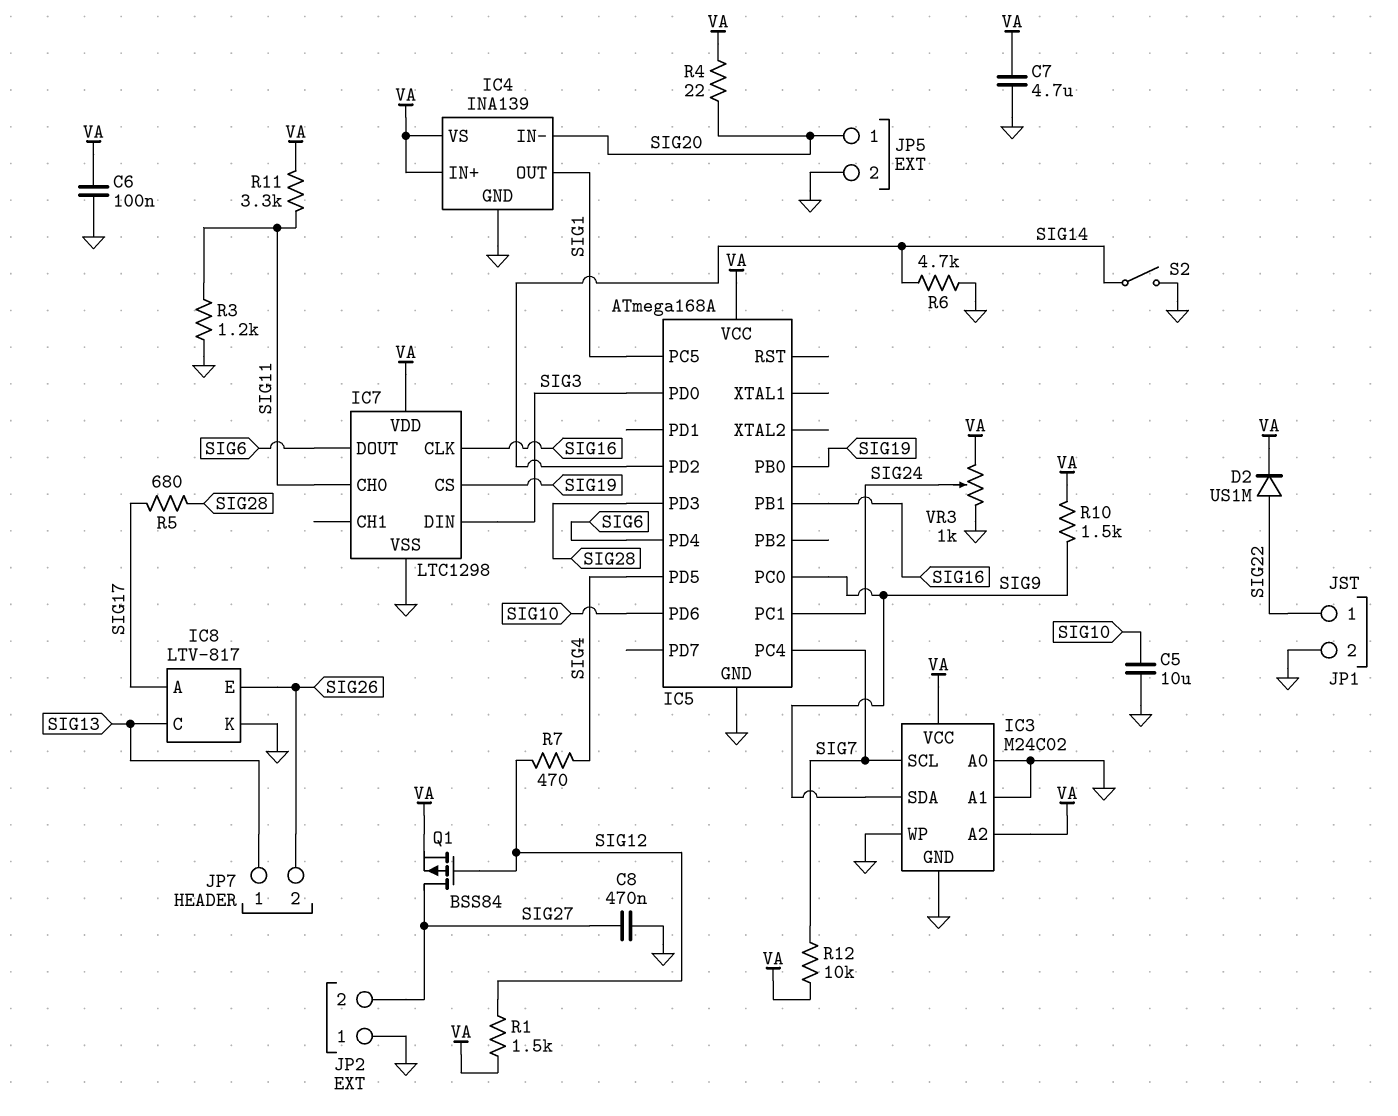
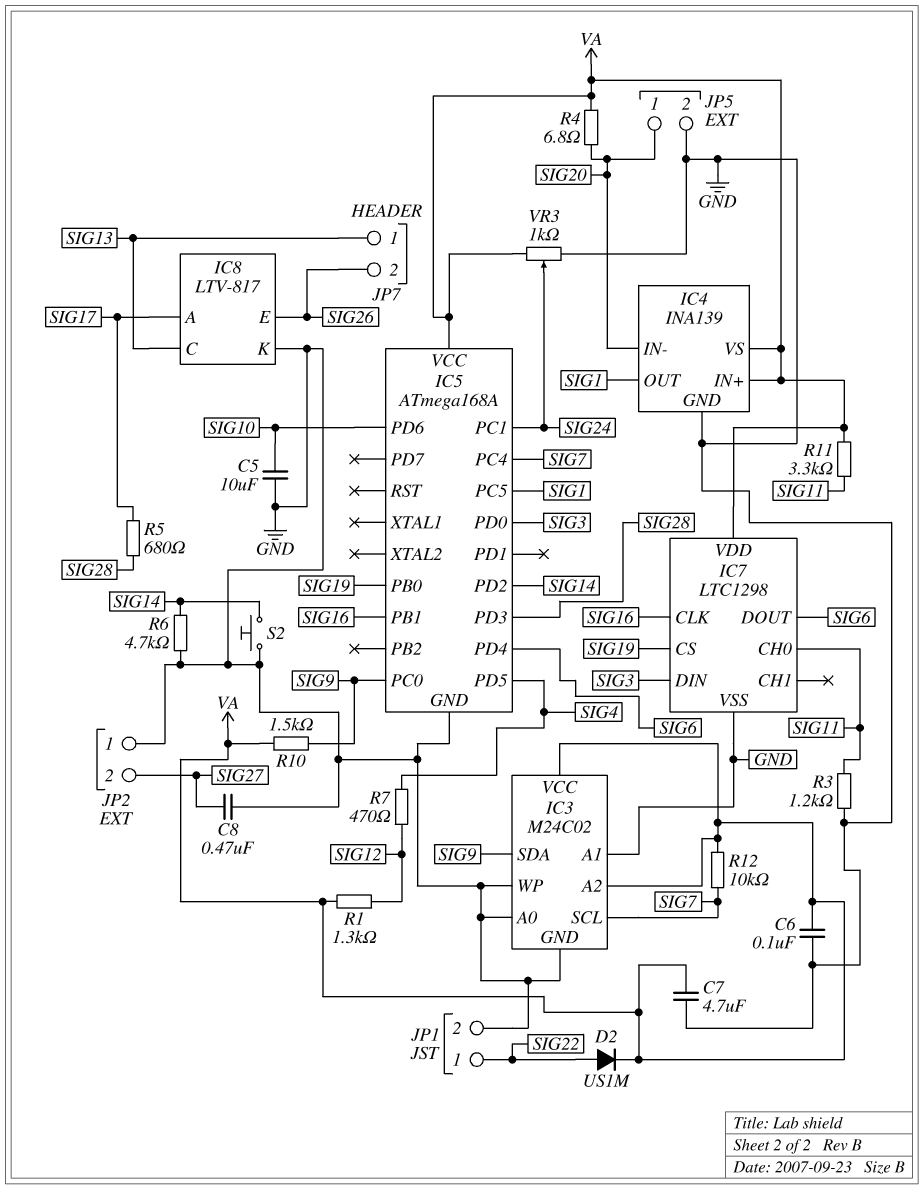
Q1: PMOS BSS84 (G SIG12, D SIG27, S VA) -> none
R1: 1.5k (SIG12, VA) -> 1.3k (SIG12, VA)
R4: 22 (SIG20, VA) -> 6.8 (SIG20, VA)
S2: switch (GND, SIG14) -> button (GND, SIG14)

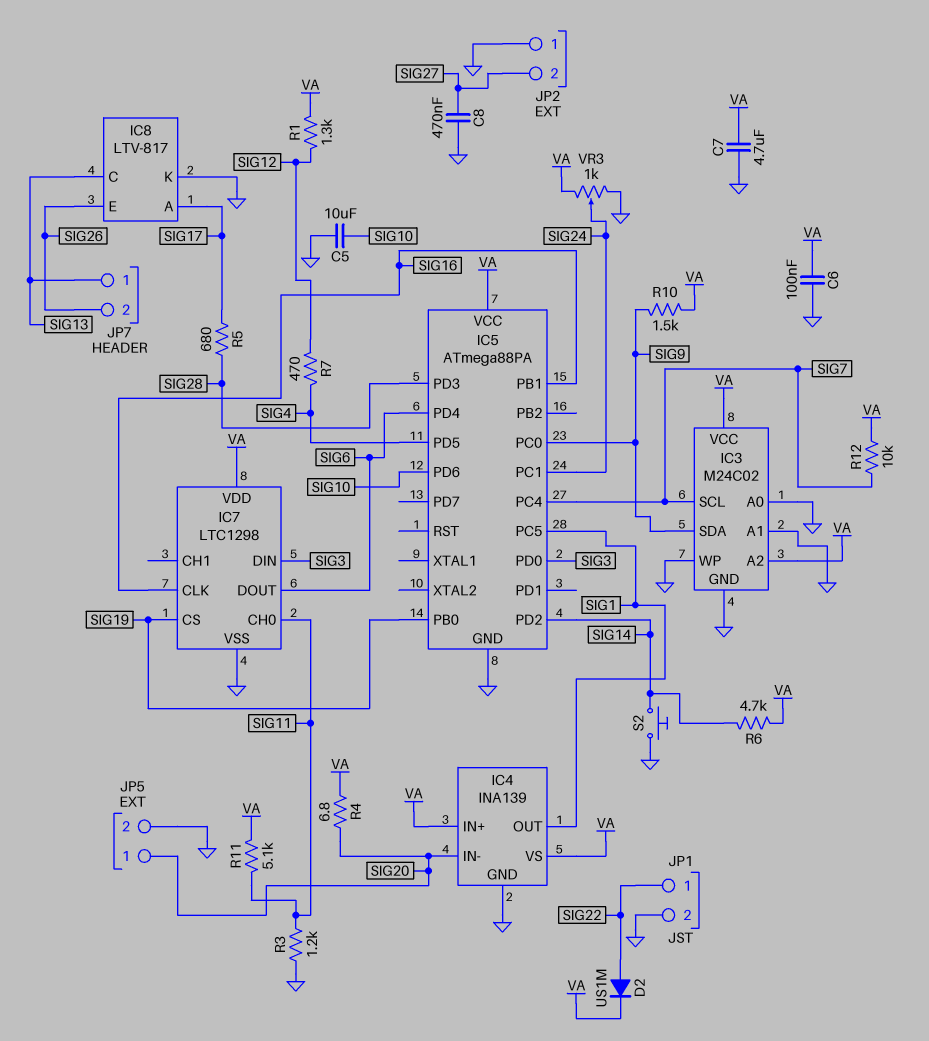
IC5: ATmega168A -> ATmega88PA
R6: 4.7k (GND, SIG14) -> 4.7k (SIG14, VA)
R11: 3.3k (SIG11, VA) -> 5.1k (SIG11, VA)

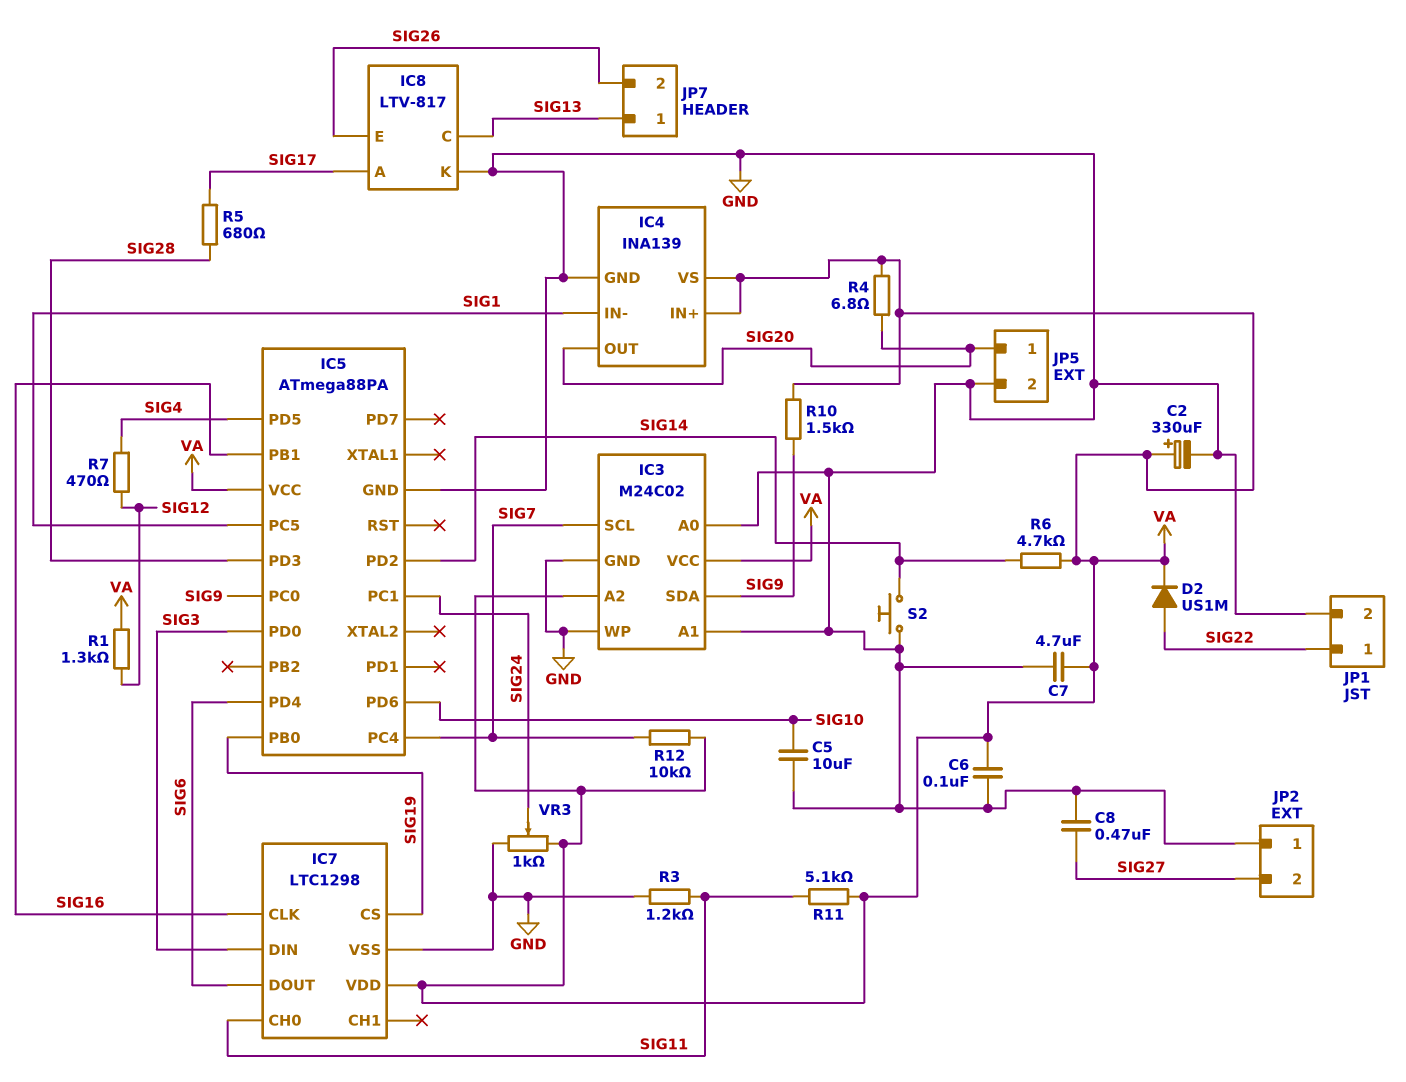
C2: none -> 330uF (plus VA, minus GND)
IC4 pin IN-: SIG20 -> SIG1
IC4 pin OUT: SIG1 -> SIG20

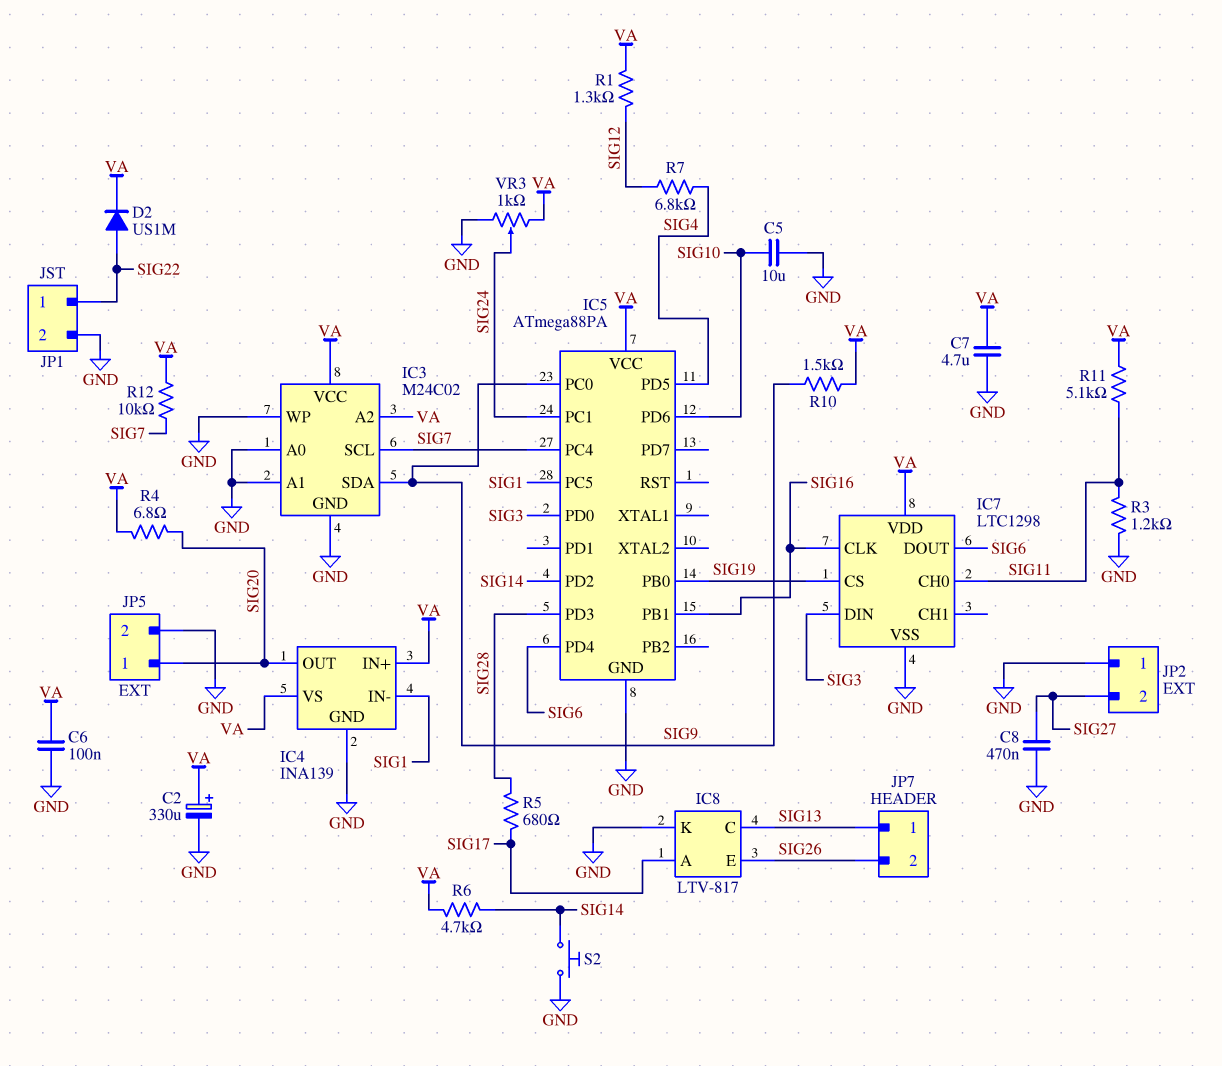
R7: 470 (SIG4, SIG12) -> 6.8k (SIG4, SIG12)

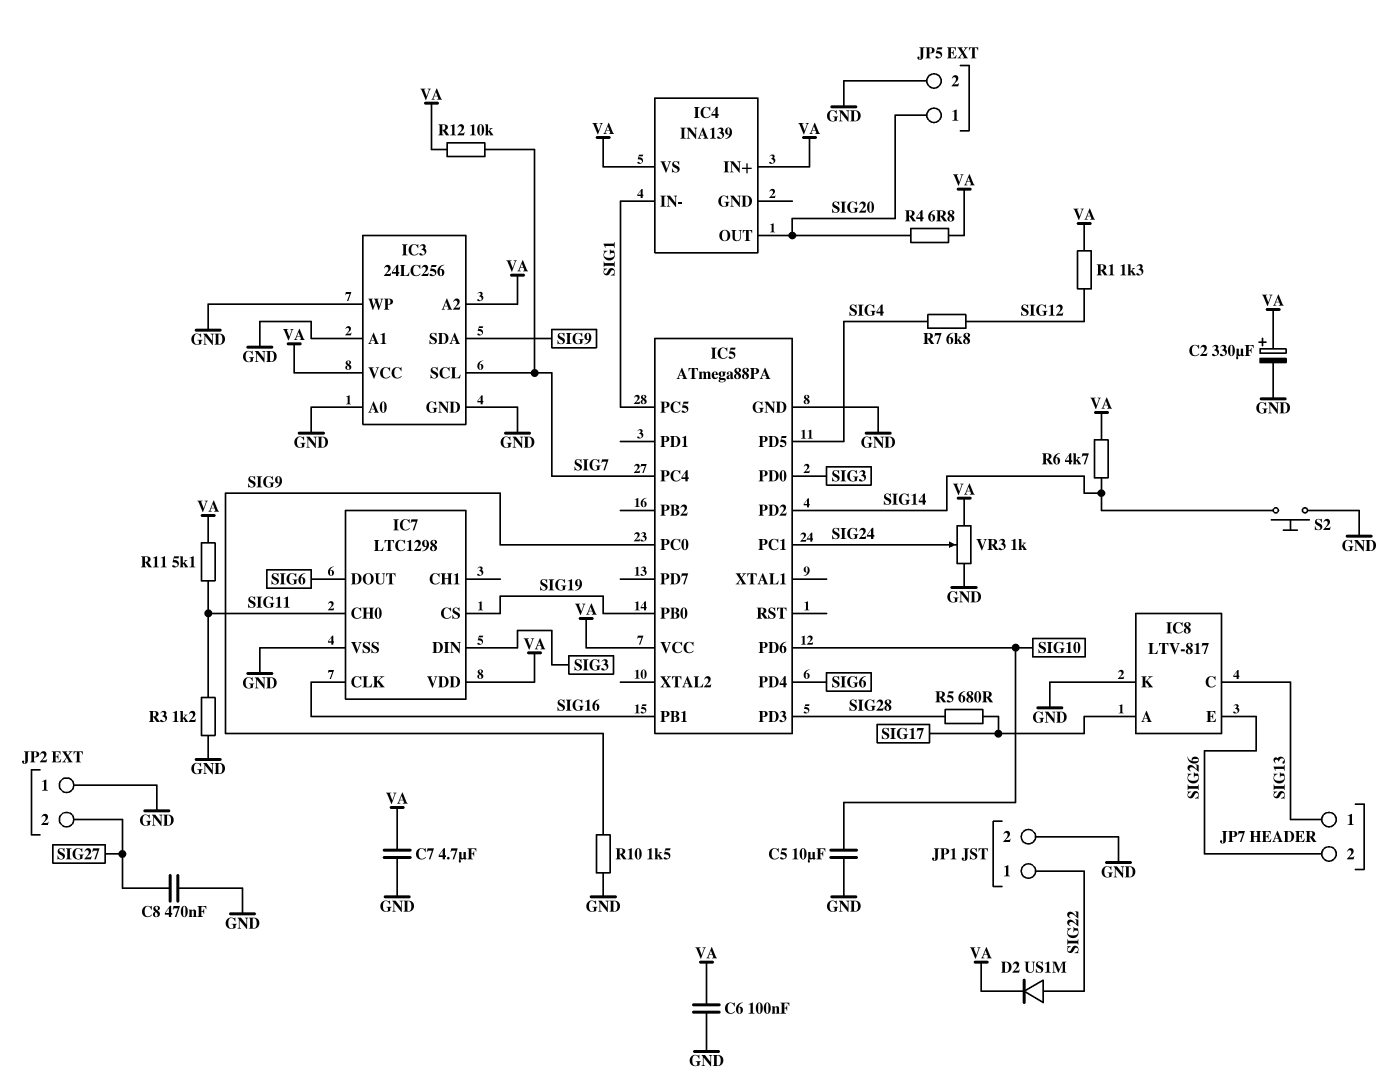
IC3: M24C02 -> 24LC256
IC4 pin GND: GND -> none
R10: 1.5k (SIG9, VA) -> 1.5k (GND, SIG9)

